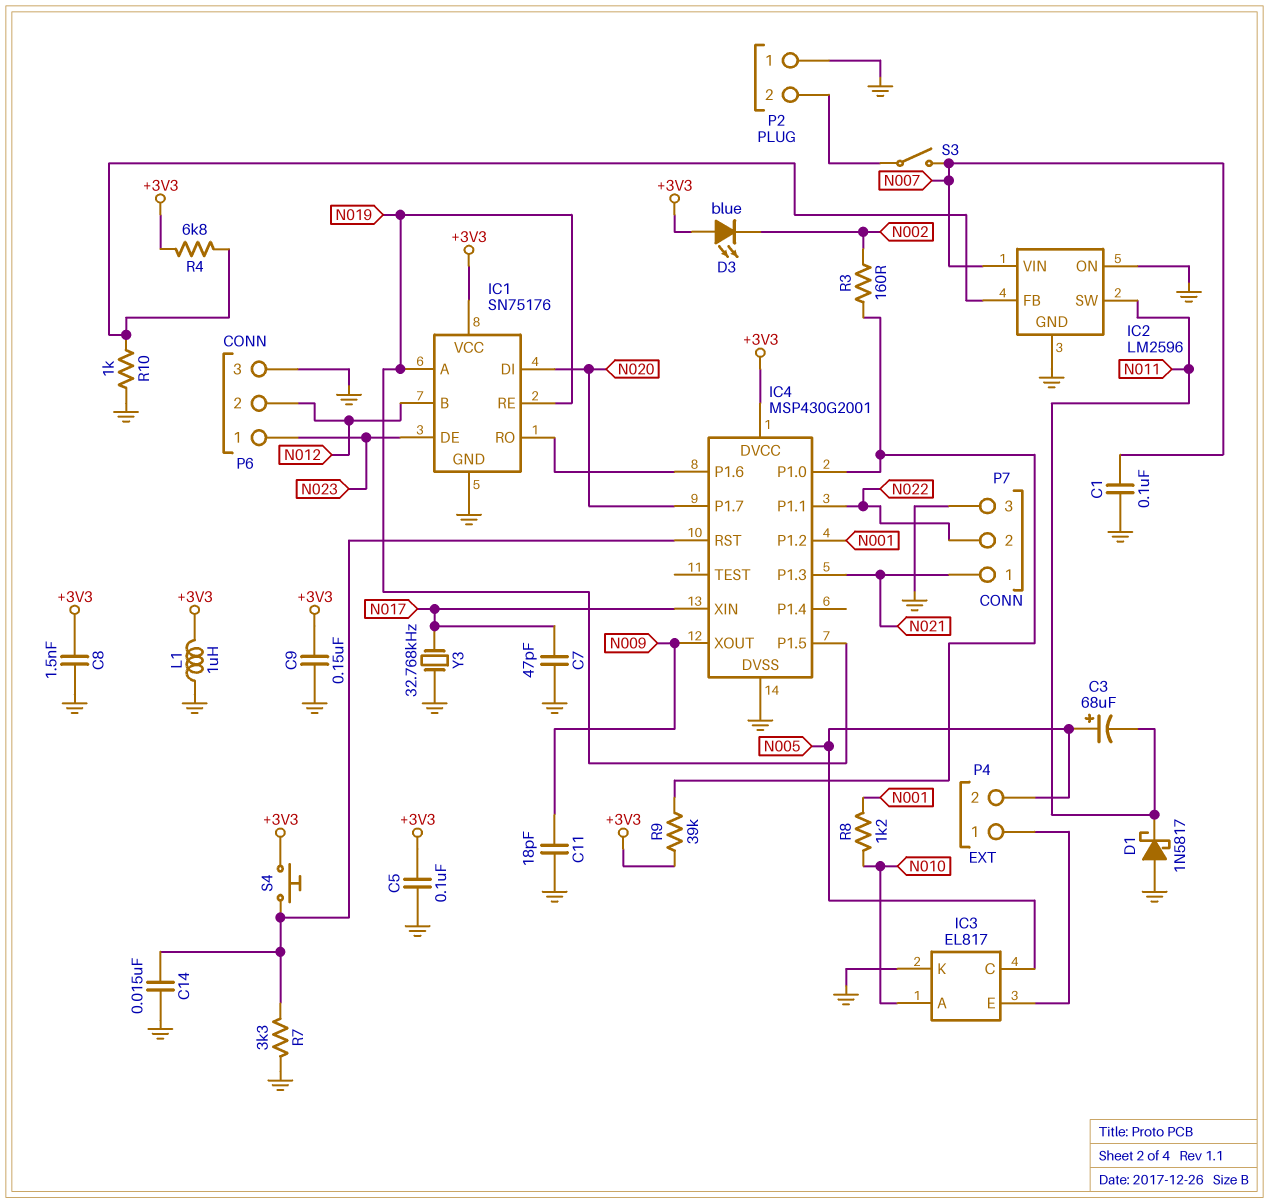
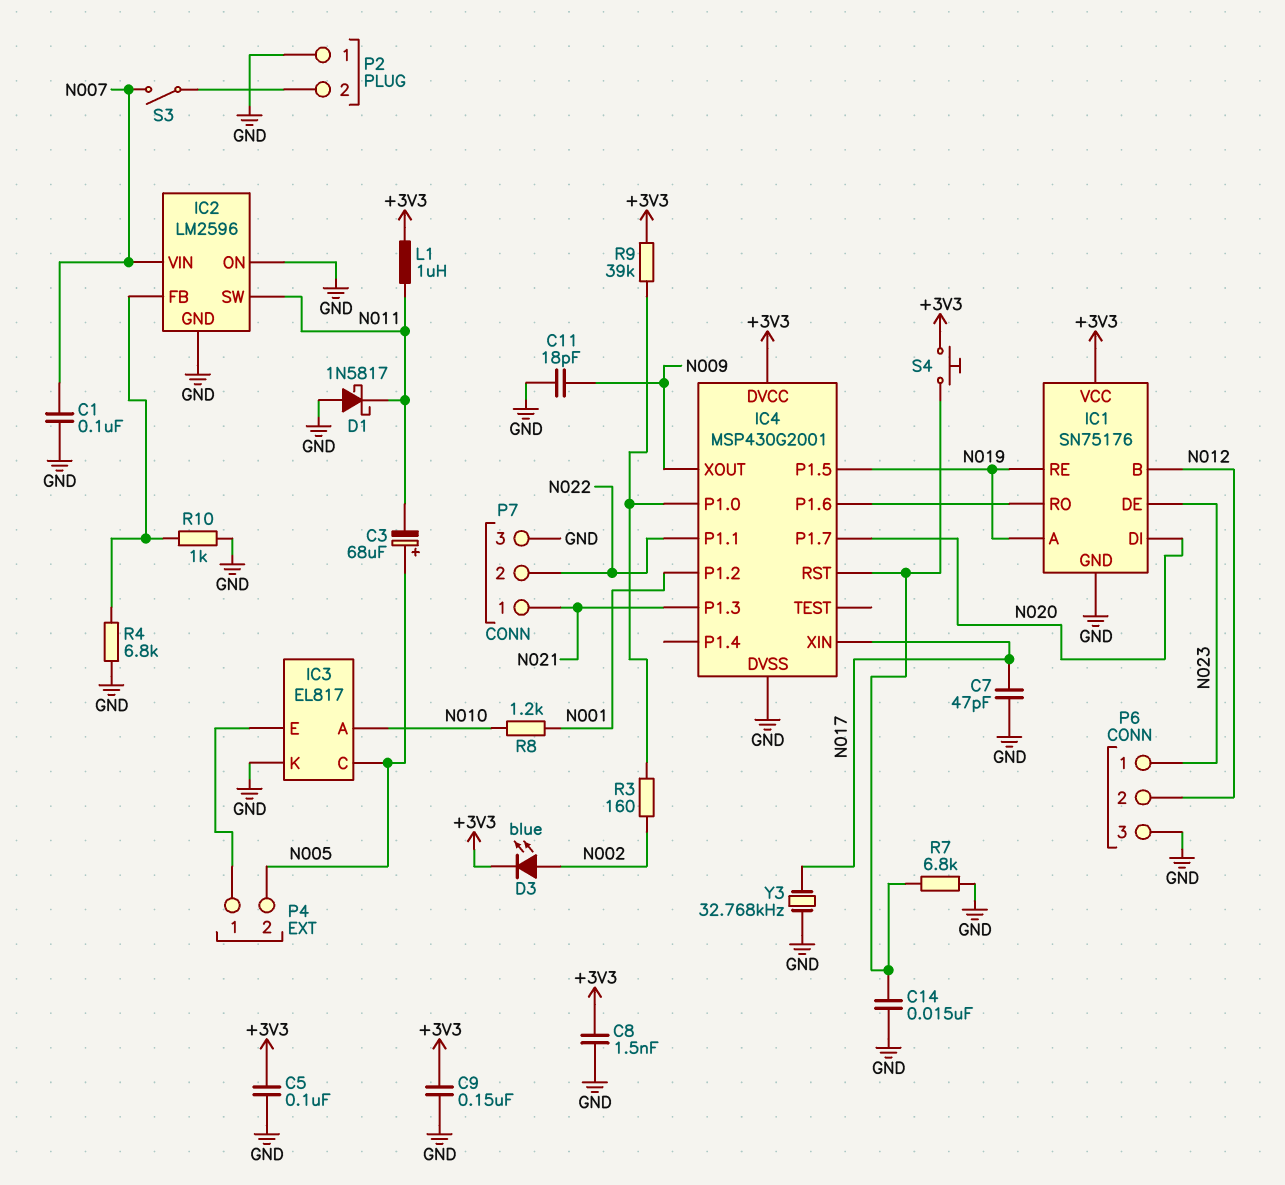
D3: LED blue (A +3V3, K N002) -> LED blue (A N002, K +3V3)
L1: 1uH (+3V3, GND) -> 1uH (+3V3, N011)
R4: 6.8k (+3V3, IC2/FB) -> 6.8k (GND, IC2/FB)
R7: 3.3k (GND, IC4/RST) -> 6.8k (GND, IC4/RST)

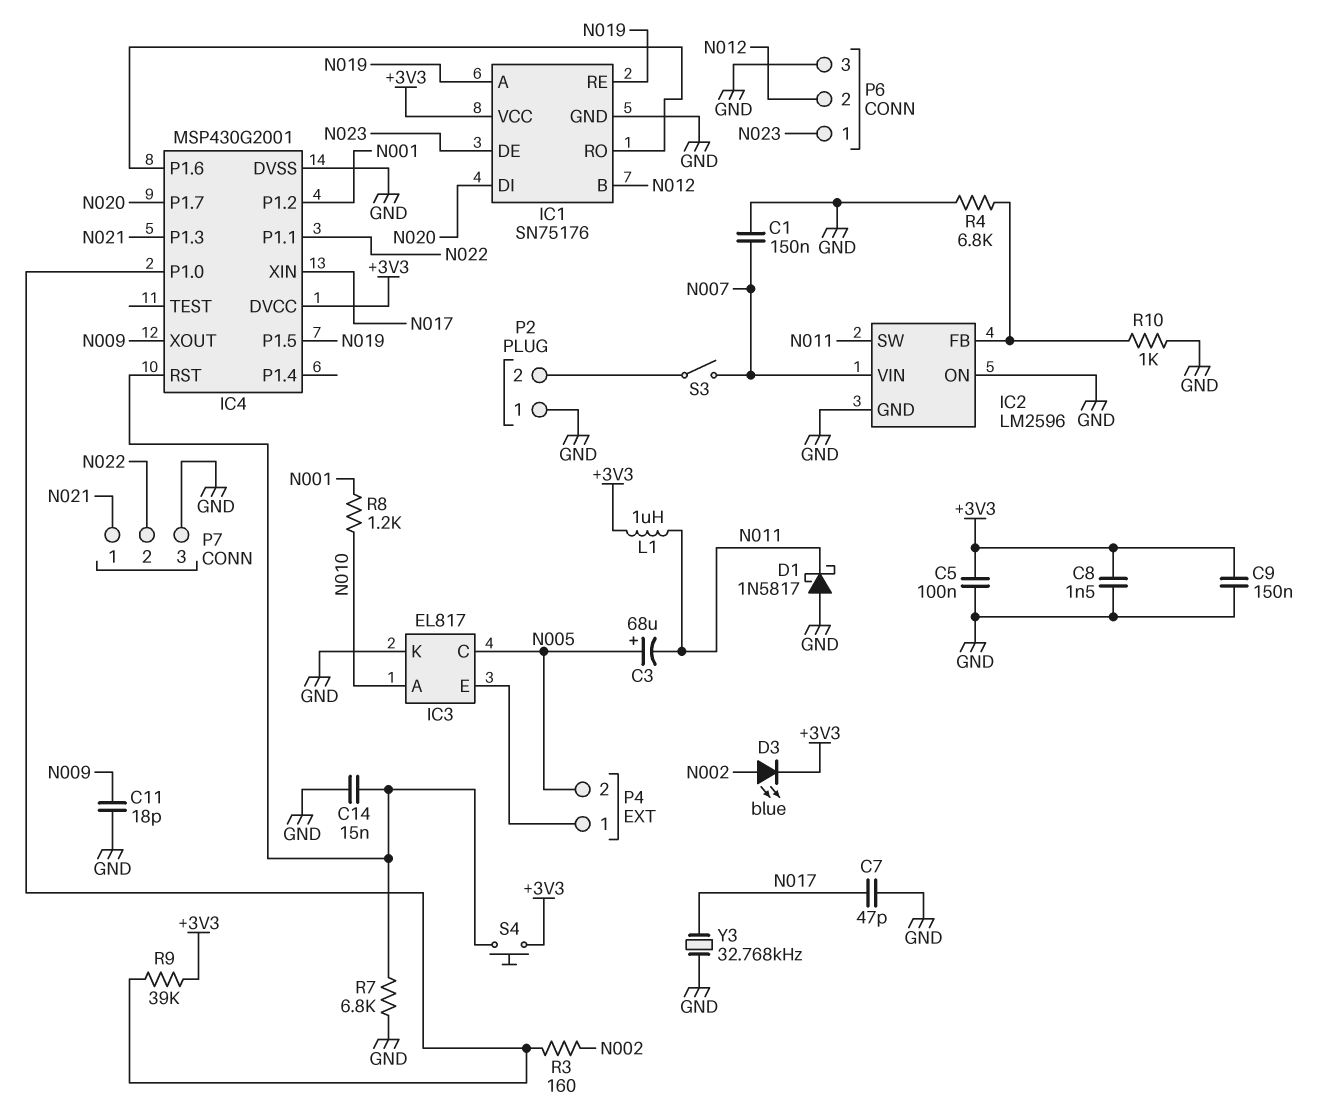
C1: 100nF (GND, N007) -> 150nF (GND, N007)

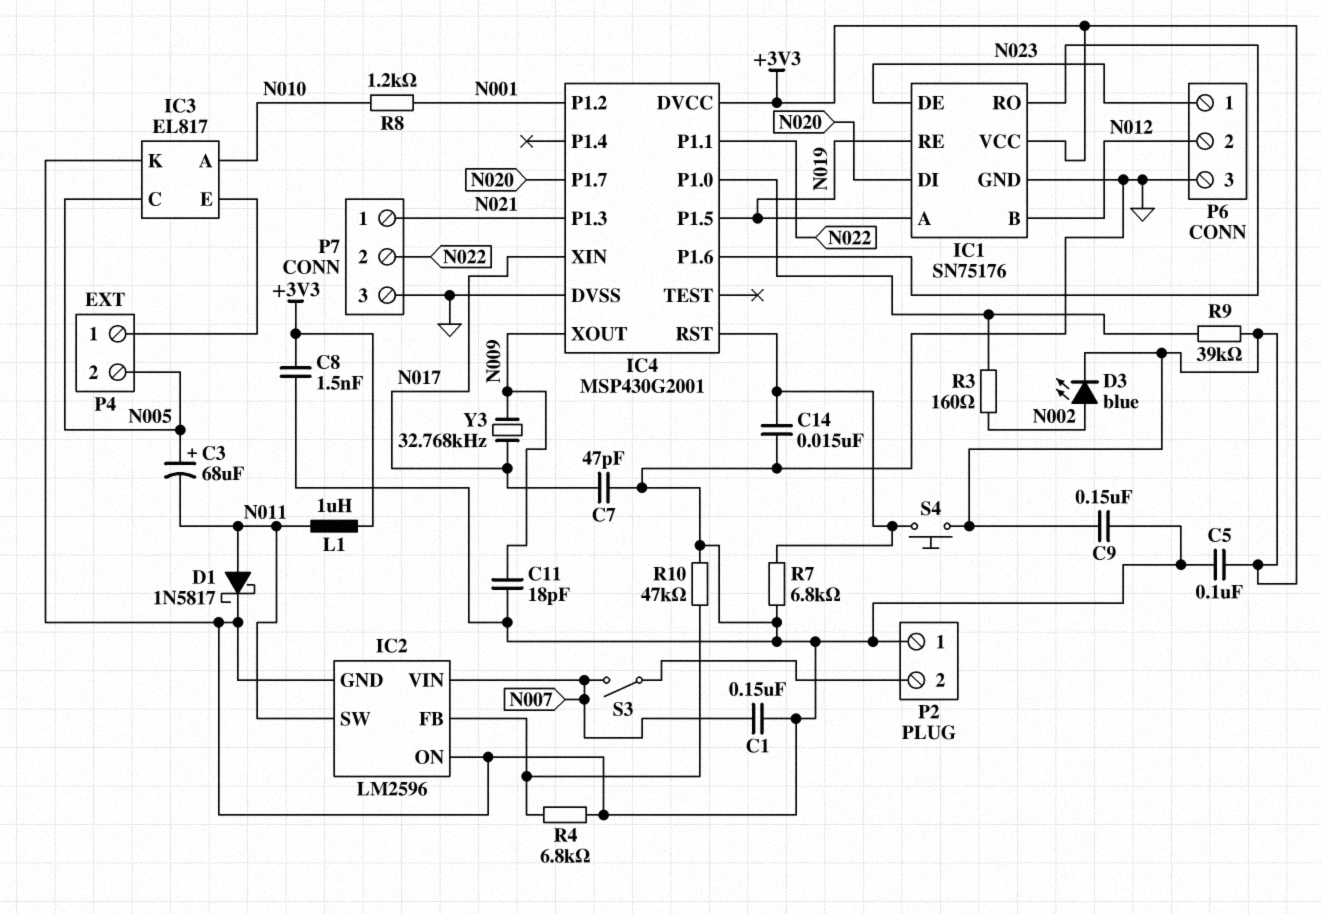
D1: schottky 1N5817 (A GND, K N011) -> schottky 1N5817 (A N011, K GND)
R10: 1k (GND, IC2/FB) -> 47k (GND, IC2/FB)
Y3: 32.768kHz (GND, N017) -> 32.768kHz (N009, N017)

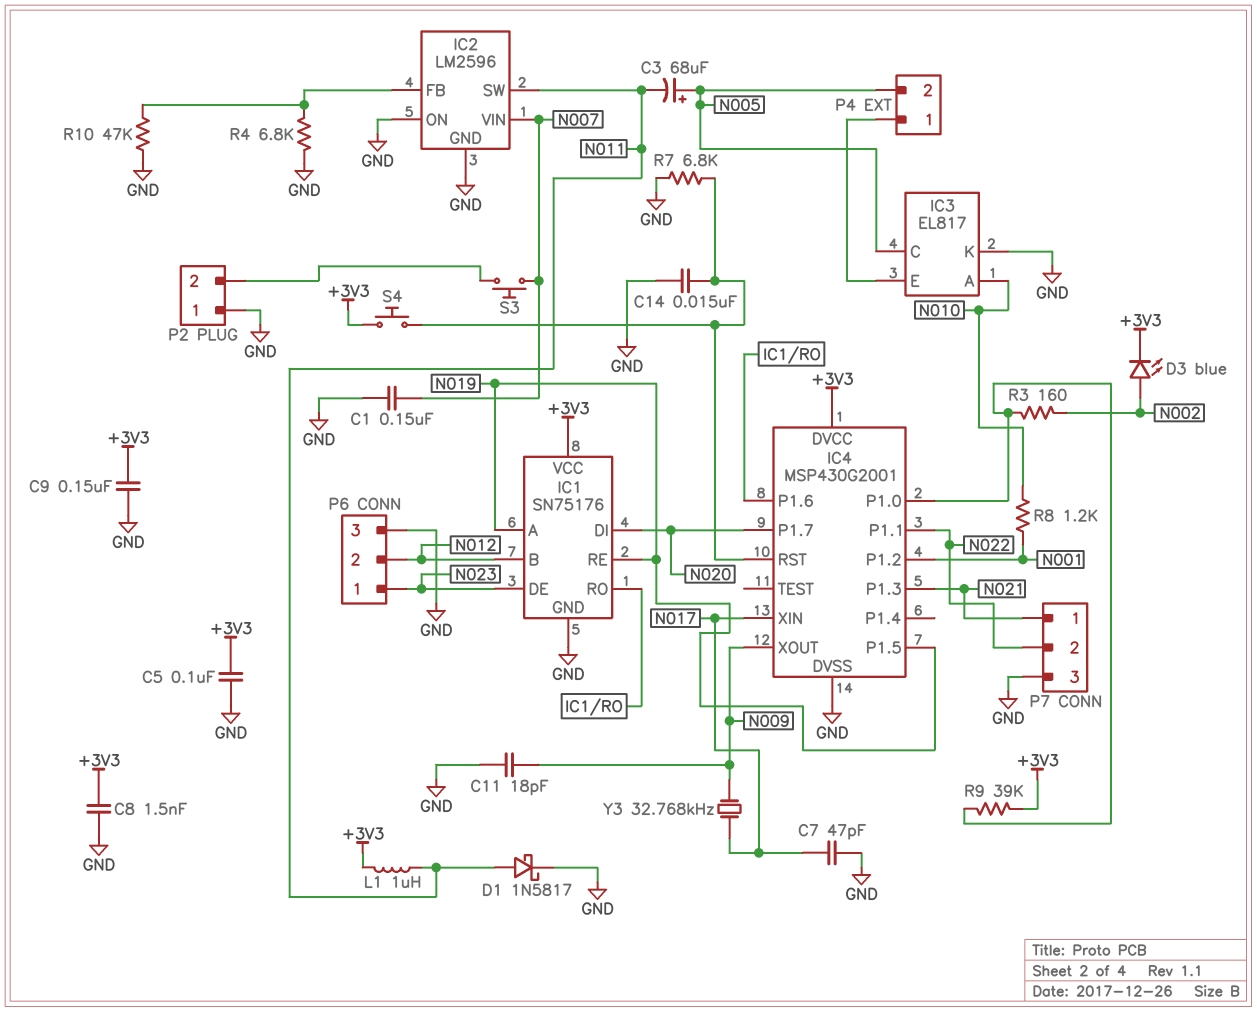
S3: switch (N007, P2/2) -> button (N007, P2/2)

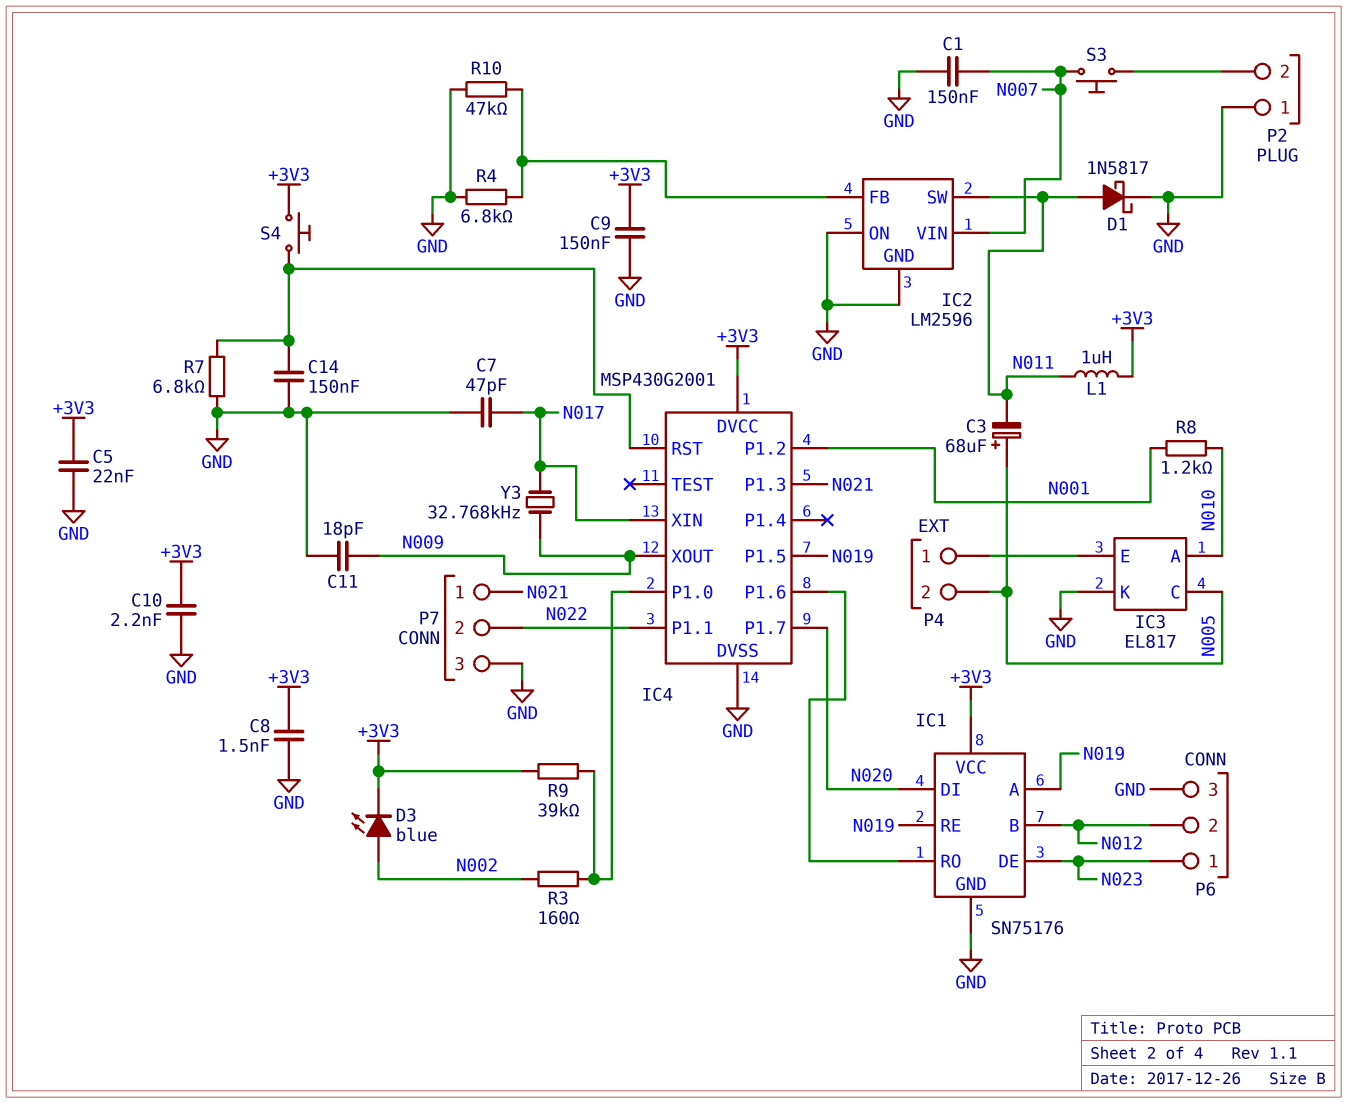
C5: 100nF (+3V3, GND) -> 22nF (+3V3, GND)
C10: none -> 2.2nF (+3V3, GND)
C14: 15nF (GND, IC4/RST) -> 150nF (GND, IC4/RST)

